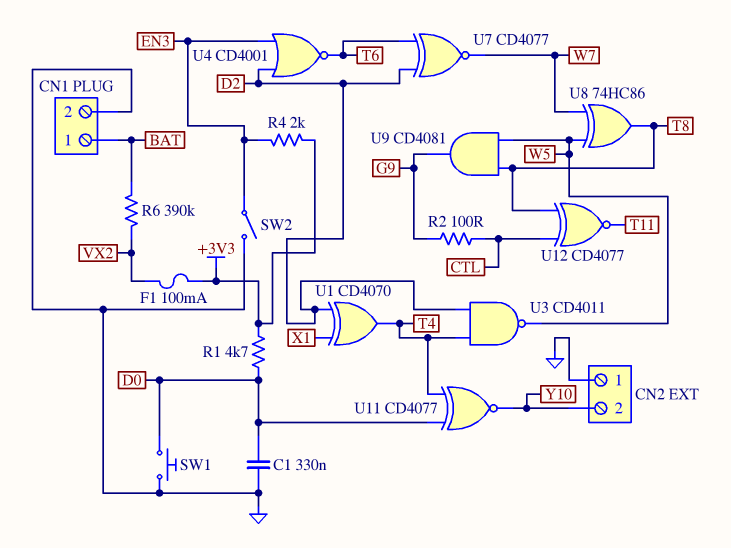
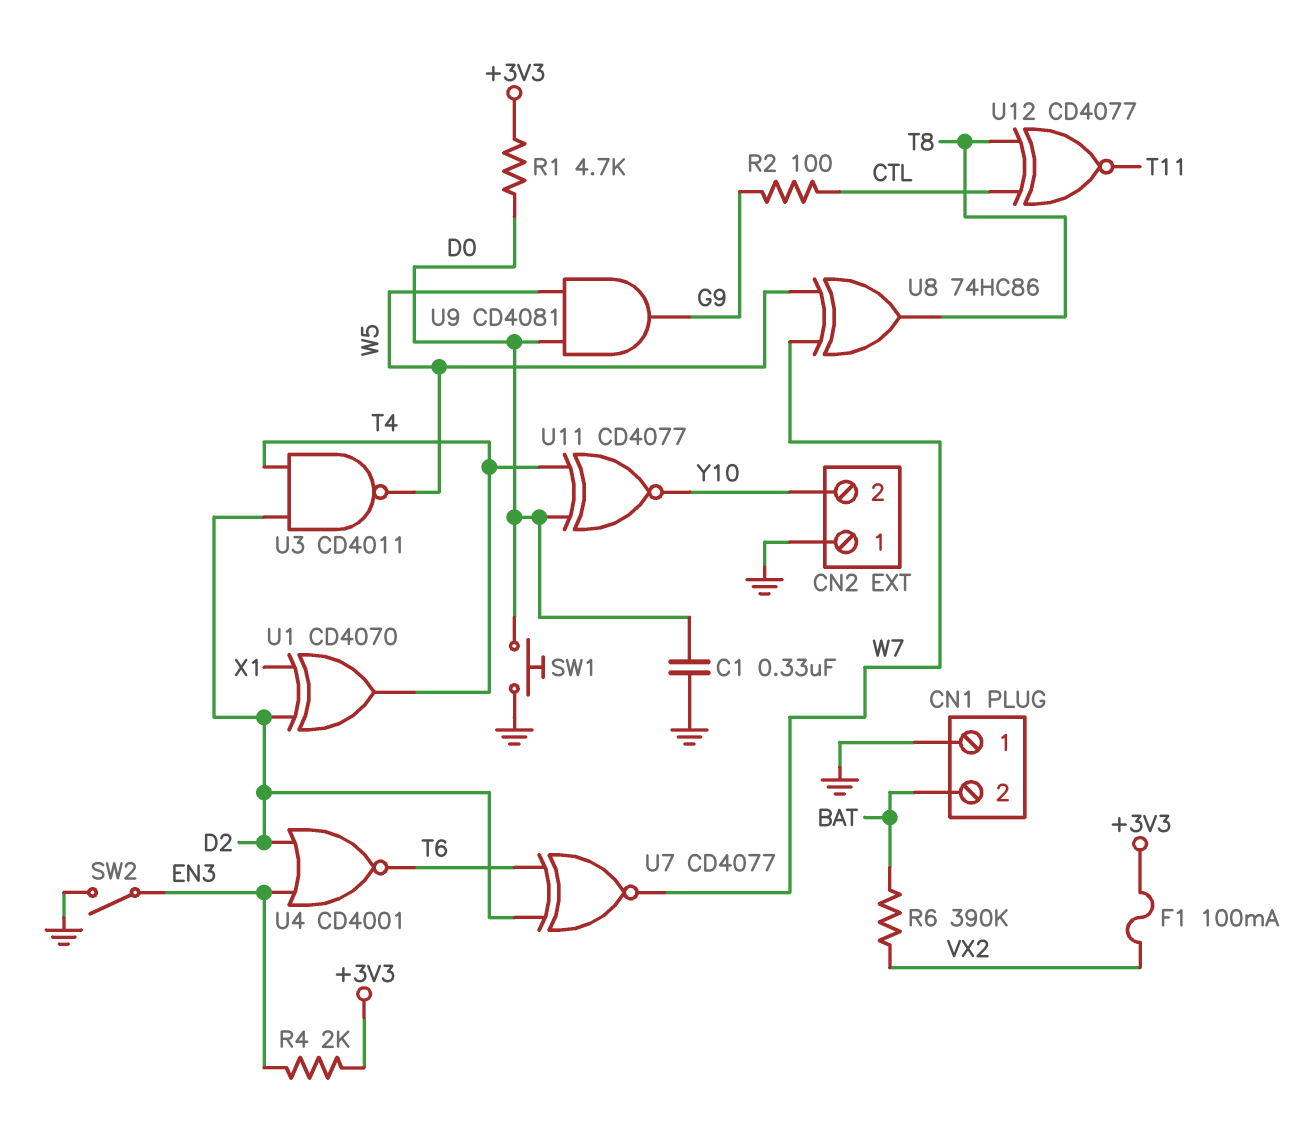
CN1 pin 1: BAT -> GND
CN1 pin 2: GND -> BAT
U9: AND CD4081 (in T8, in W5, out G9) -> AND CD4081 (in D0, in W5, out G9)

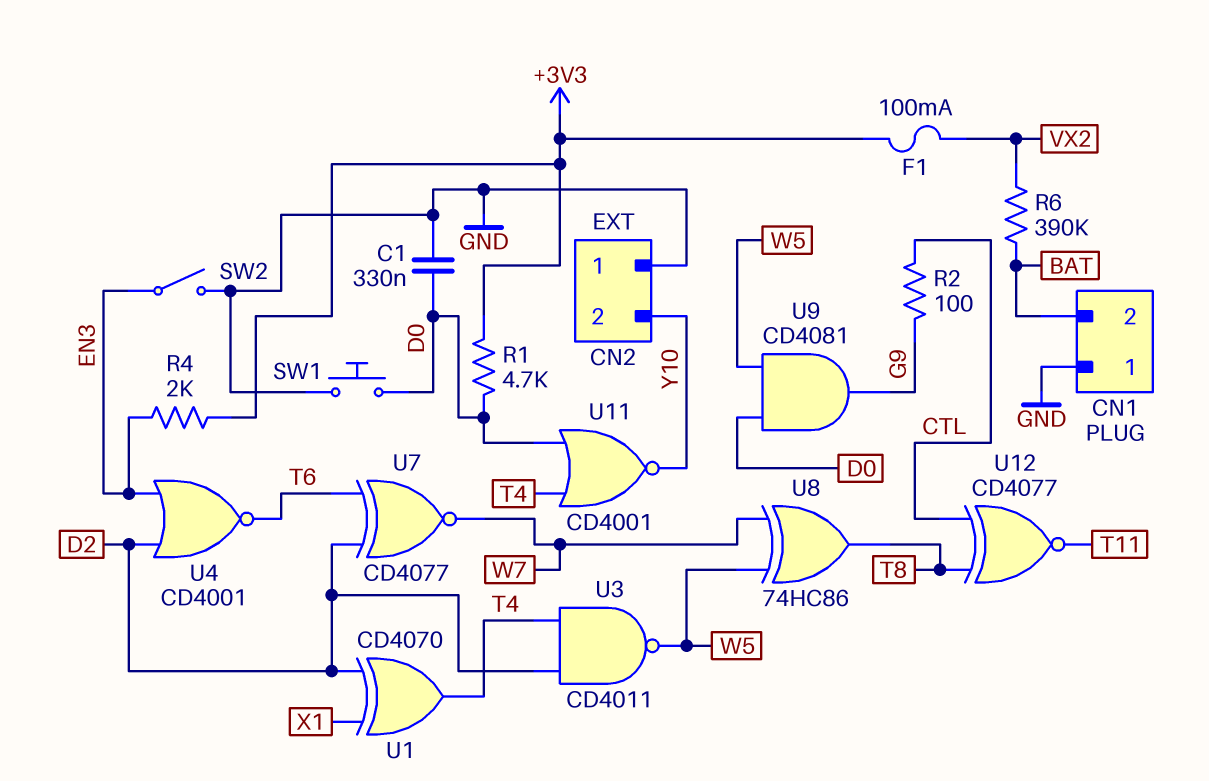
U11: XNOR CD4077 (in D0, in T4, out Y10) -> NOR CD4001 (in D0, in T4, out Y10)

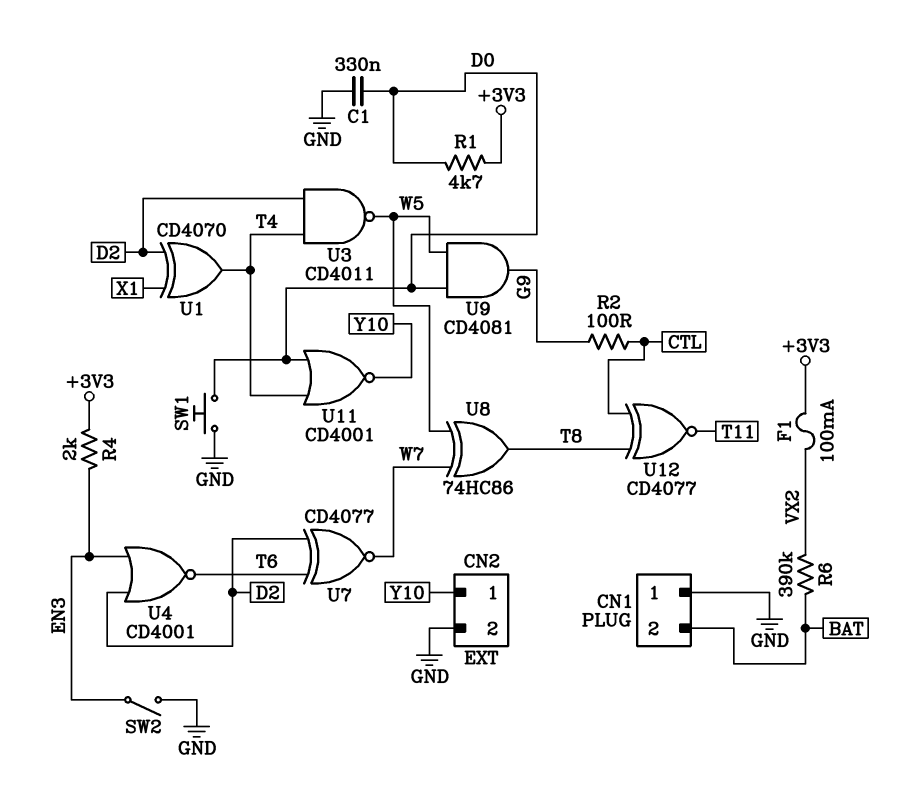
CN2 pin 1: GND -> Y10
CN2 pin 2: Y10 -> GND

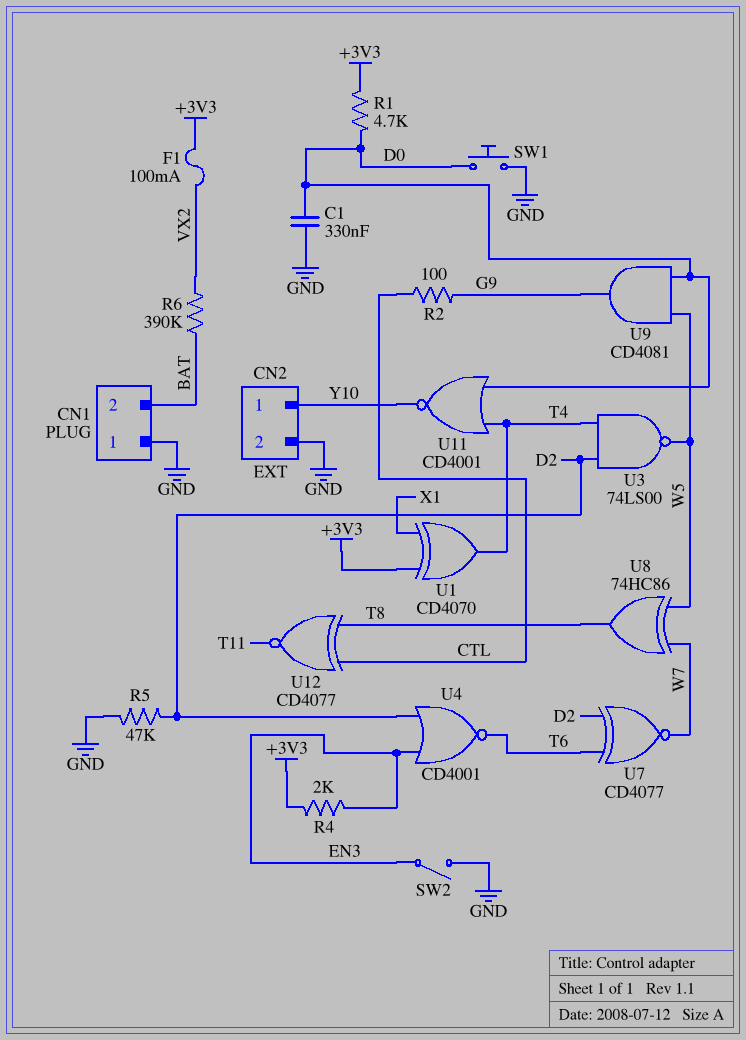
R5: none -> 47k (D2, GND)
U1: XOR CD4070 (in D2, in X1, out T4) -> XOR CD4070 (in +3V3, in X1, out T4)
U3: NAND CD4011 (in D2, in T4, out W5) -> NAND 74LS00 (in D2, in T4, out W5)

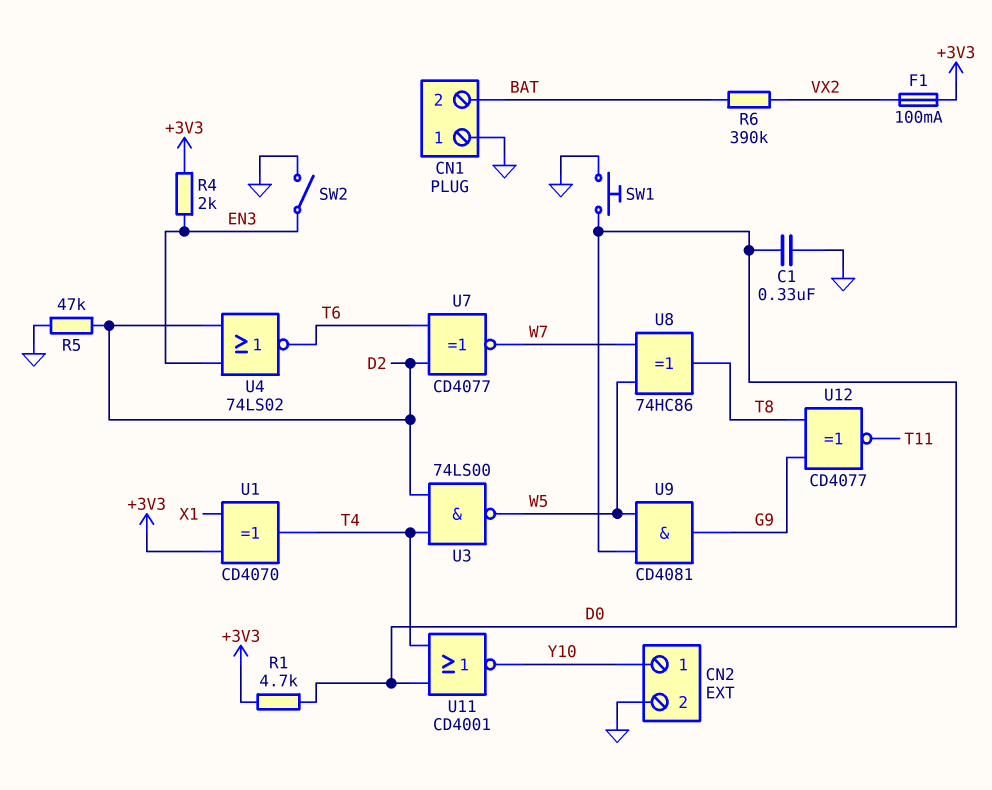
R2: 100 (CTL, G9) -> none
U4: NOR CD4001 (in D2, in EN3, out T6) -> NOR 74LS02 (in D2, in EN3, out T6)
U12: XNOR CD4077 (in CTL, in T8, out T11) -> XNOR CD4077 (in G9, in T8, out T11)

